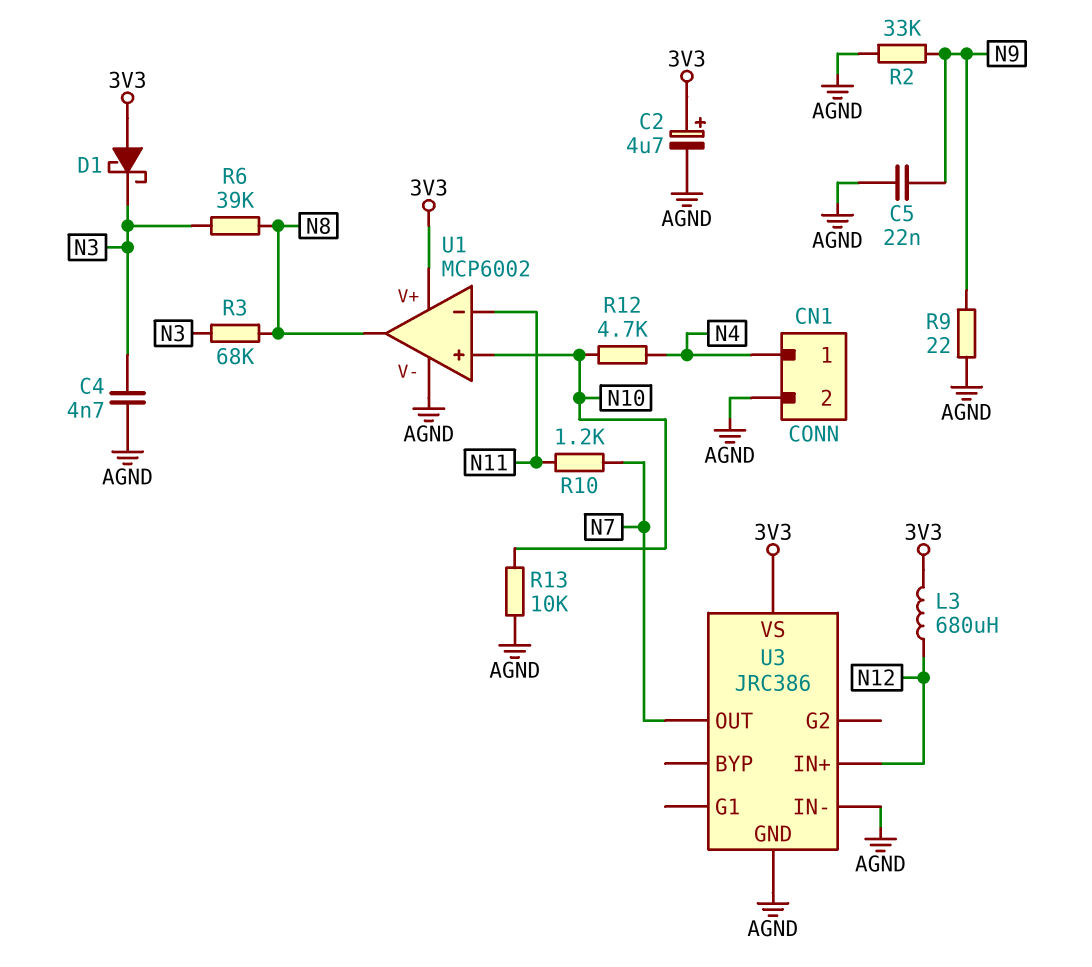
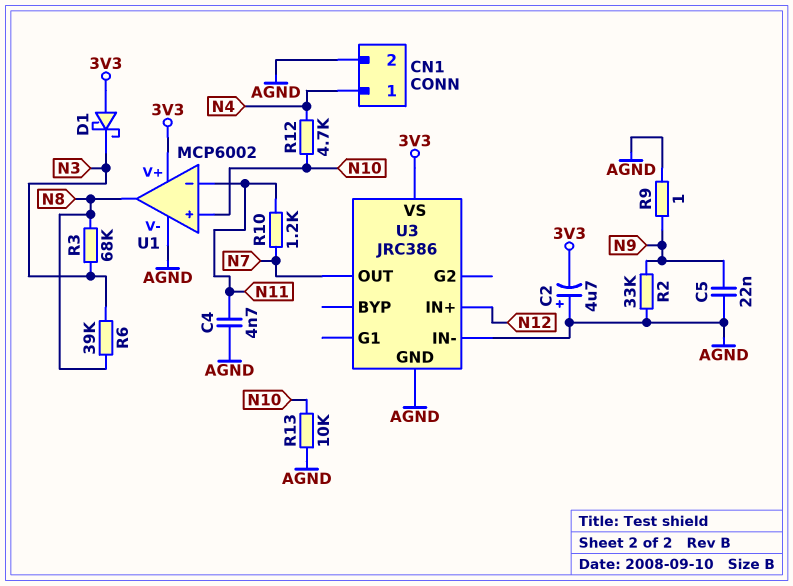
C2: 4.7uF (plus 3V3, minus AGND) -> 4.7uF (plus AGND, minus 3V3)
C4: 4.7nF (AGND, N3) -> 4.7nF (AGND, N11)
L3: 680uH (3V3, N12) -> none
R9: 22 (AGND, N9) -> 1 (AGND, N9)

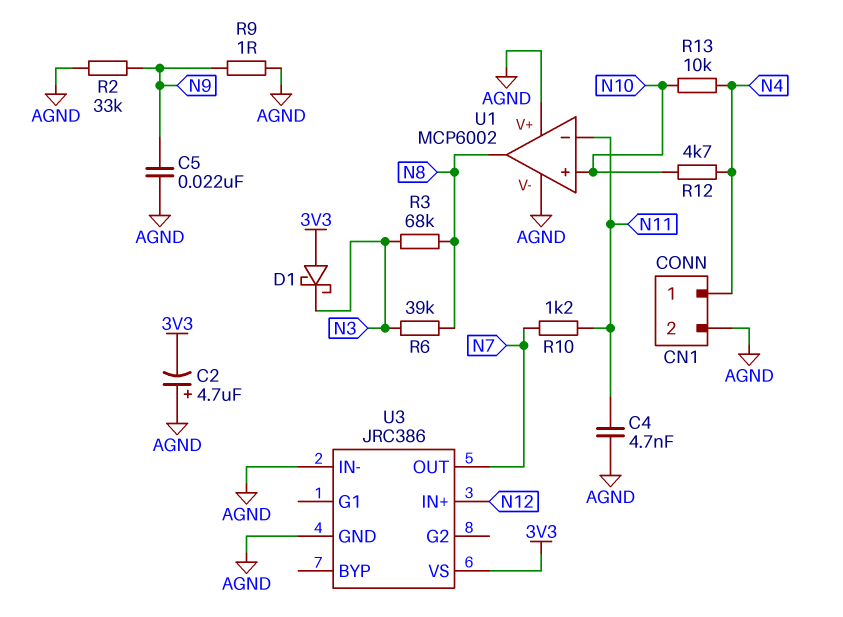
R13: 10k (AGND, N10) -> 10k (N4, N10)
U1 pin V+: 3V3 -> AGND

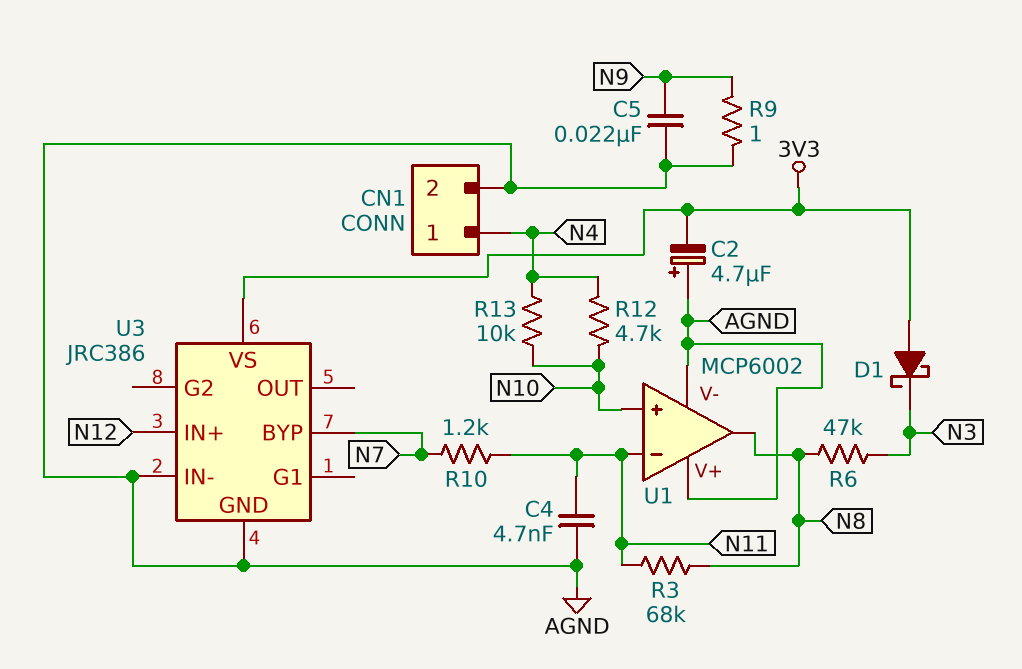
R2: 33k (AGND, N9) -> none
R3: 68k (N3, N8) -> 68k (N8, N11)
R6: 39k (N3, N8) -> 47k (N3, N8)
U3 pin BYP: none -> N7
U3 pin OUT: N7 -> none

